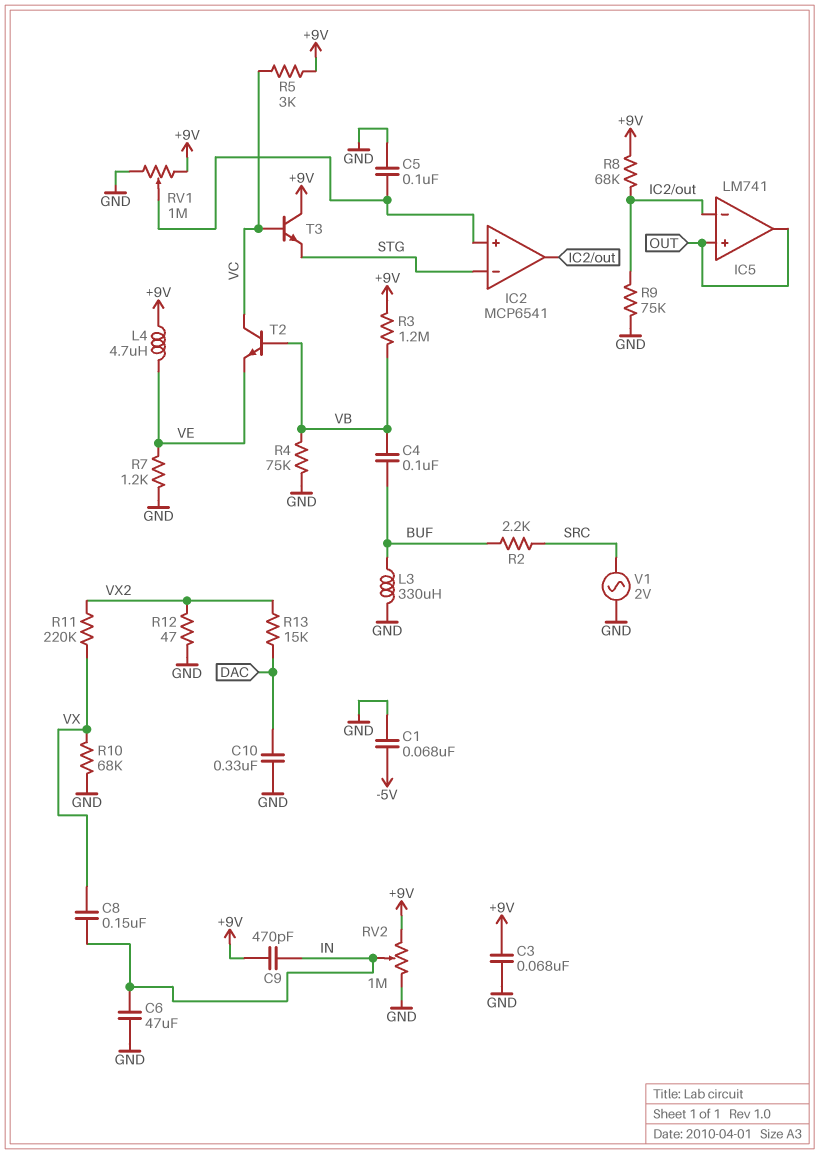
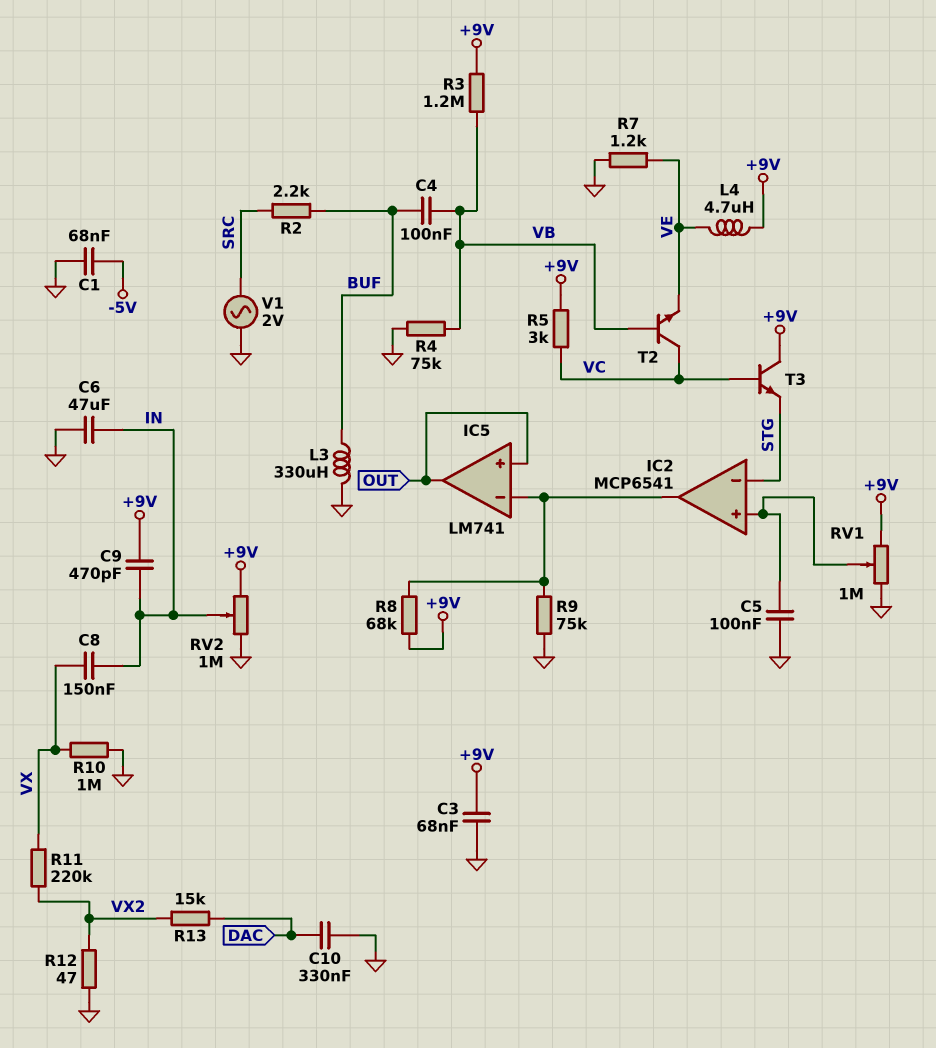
R10: 68k (GND, VX) -> 1M (GND, VX)

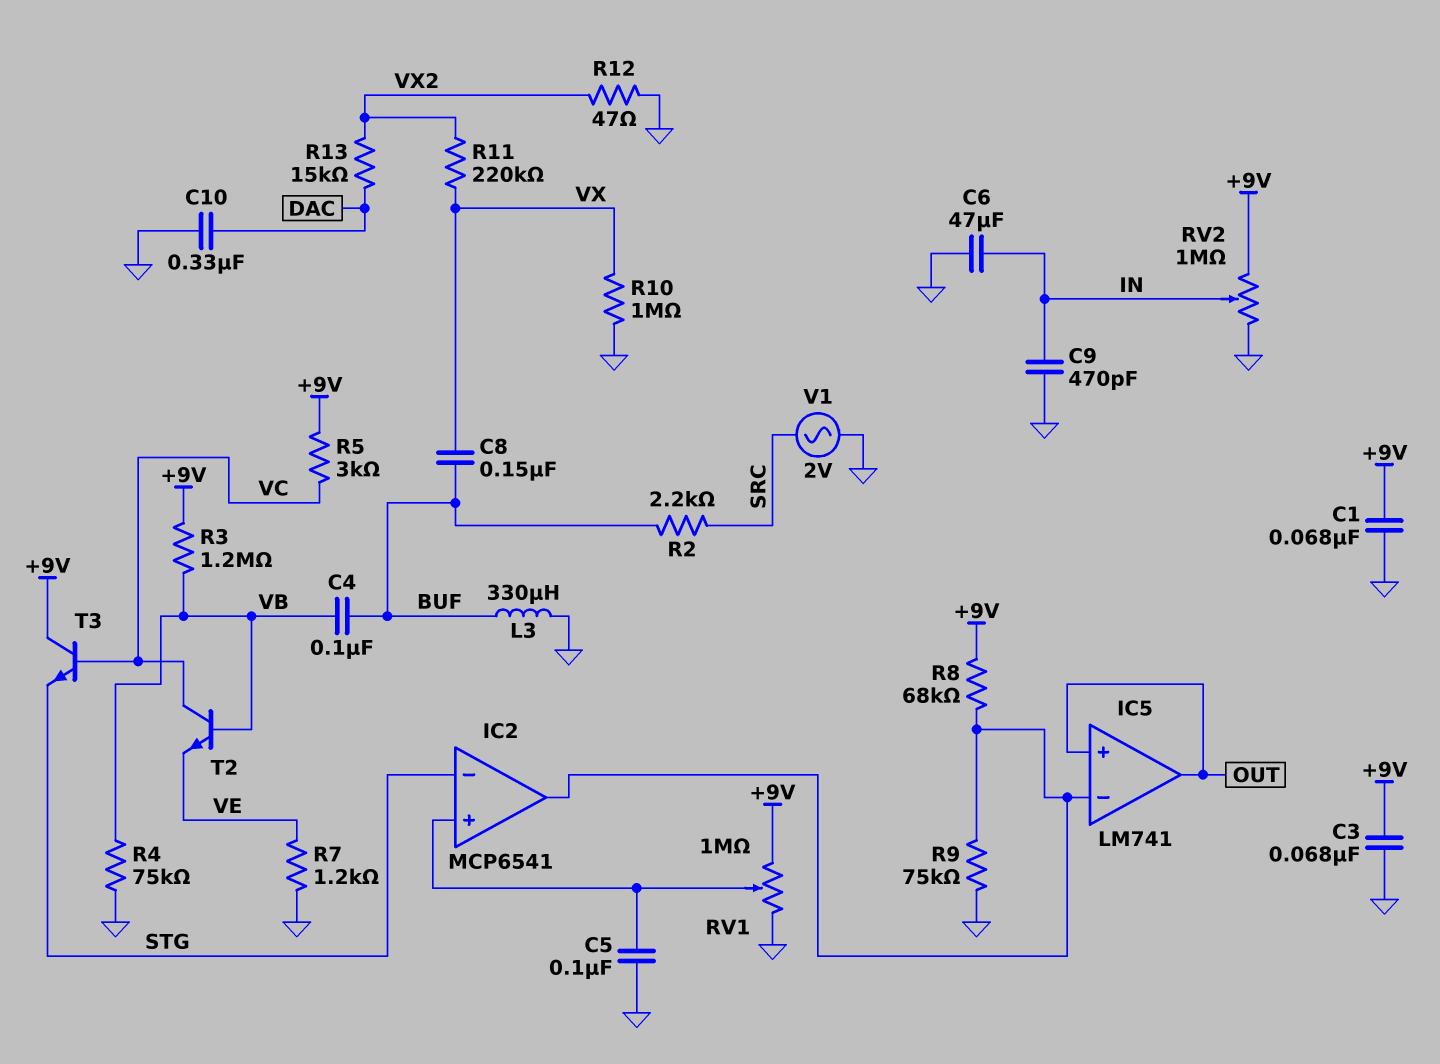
C1: 68nF (-5V, GND) -> 68nF (+9V, GND)
C8: 150nF (IN, VX) -> 150nF (BUF, VX)
C9: 470pF (+9V, IN) -> 470pF (GND, IN)
L4: 4.7uH (+9V, VE) -> none

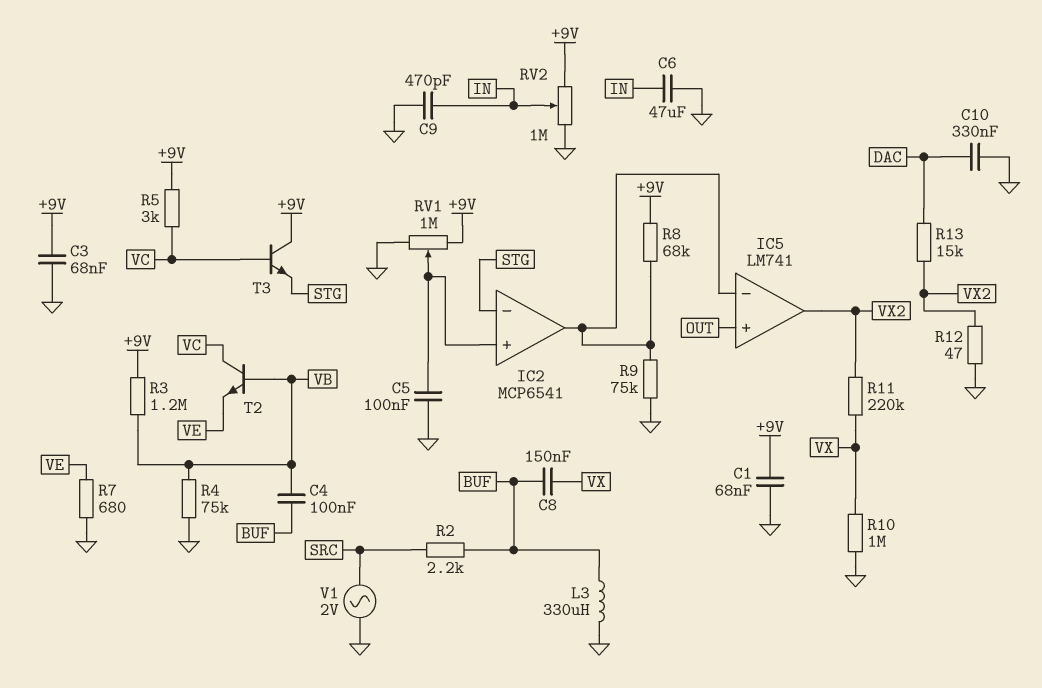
IC5 pin out: OUT -> VX2
R7: 1.2k (GND, VE) -> 680 (GND, VE)

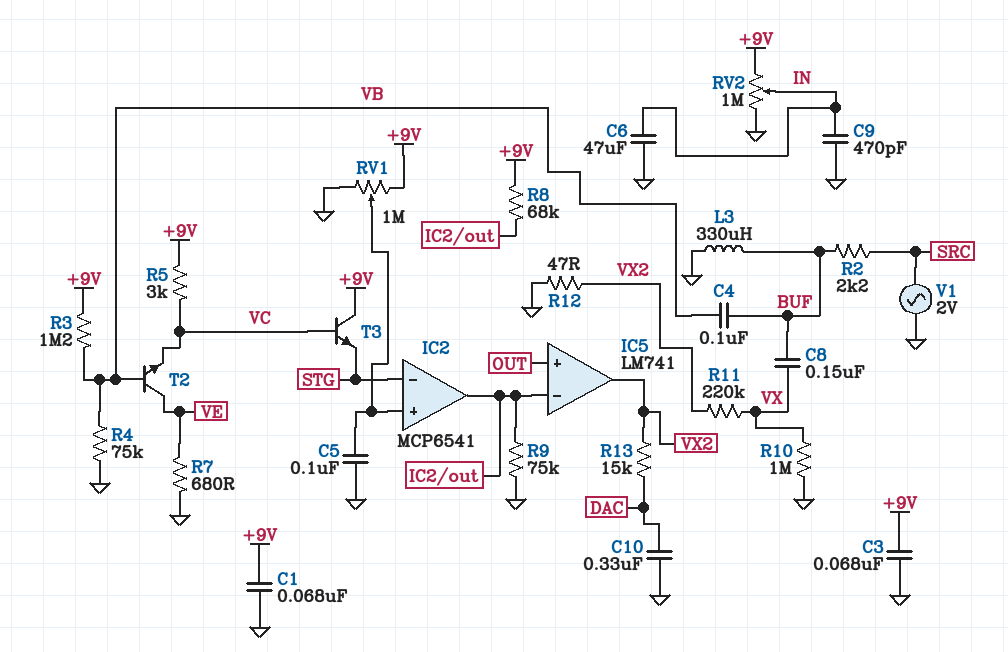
T2: NPN (B VB, C VC, E VE) -> NPN (B VB, C VE, E VC)

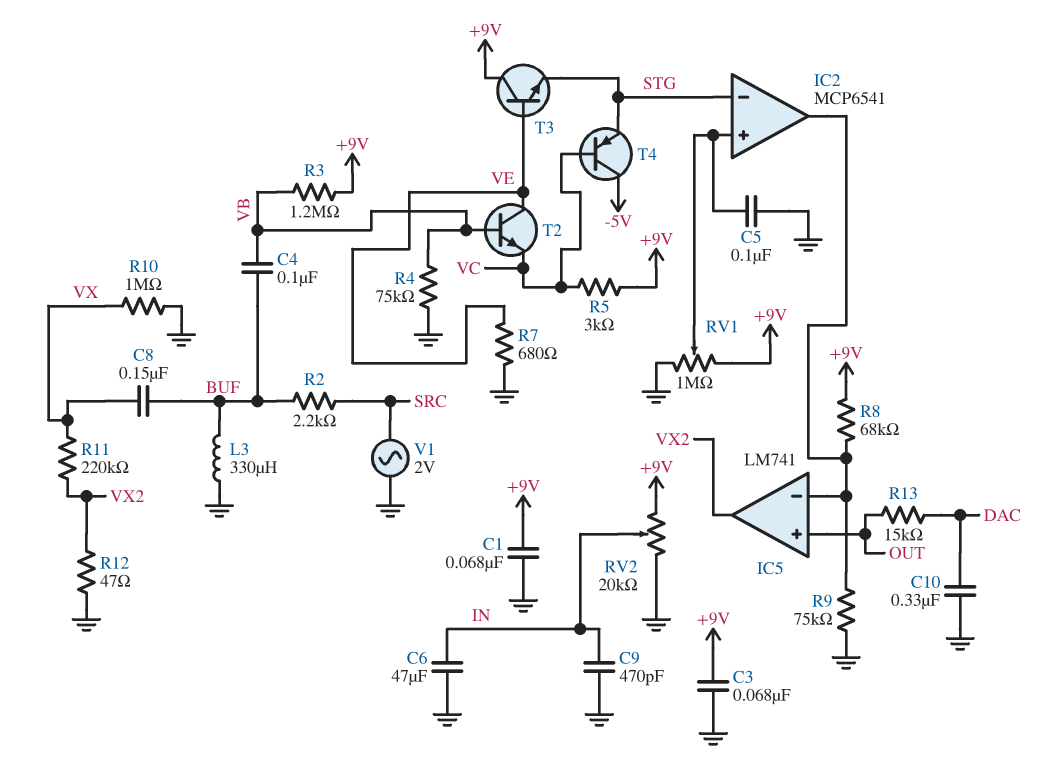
R13: 15k (DAC, VX2) -> 15k (DAC, OUT)
RV2: 1M (+9V, GND, wiper IN) -> 20k (+9V, GND, wiper IN)
T3: NPN (B VC, C +9V, E STG) -> NPN (B VE, C +9V, E STG)
T4: none -> PNP (B VC, C -5V, E STG)

